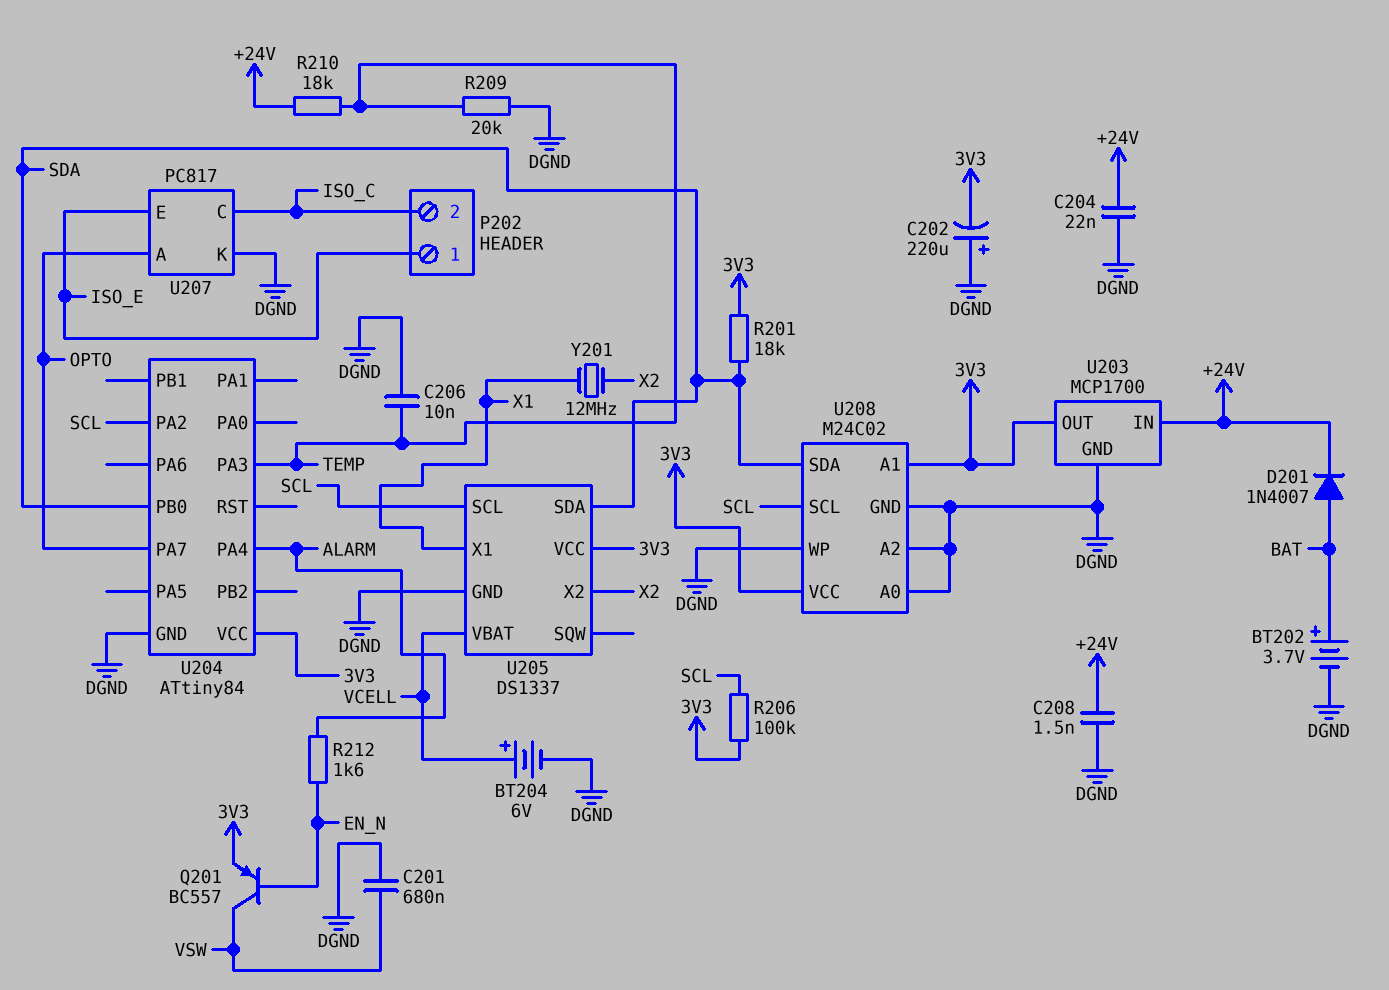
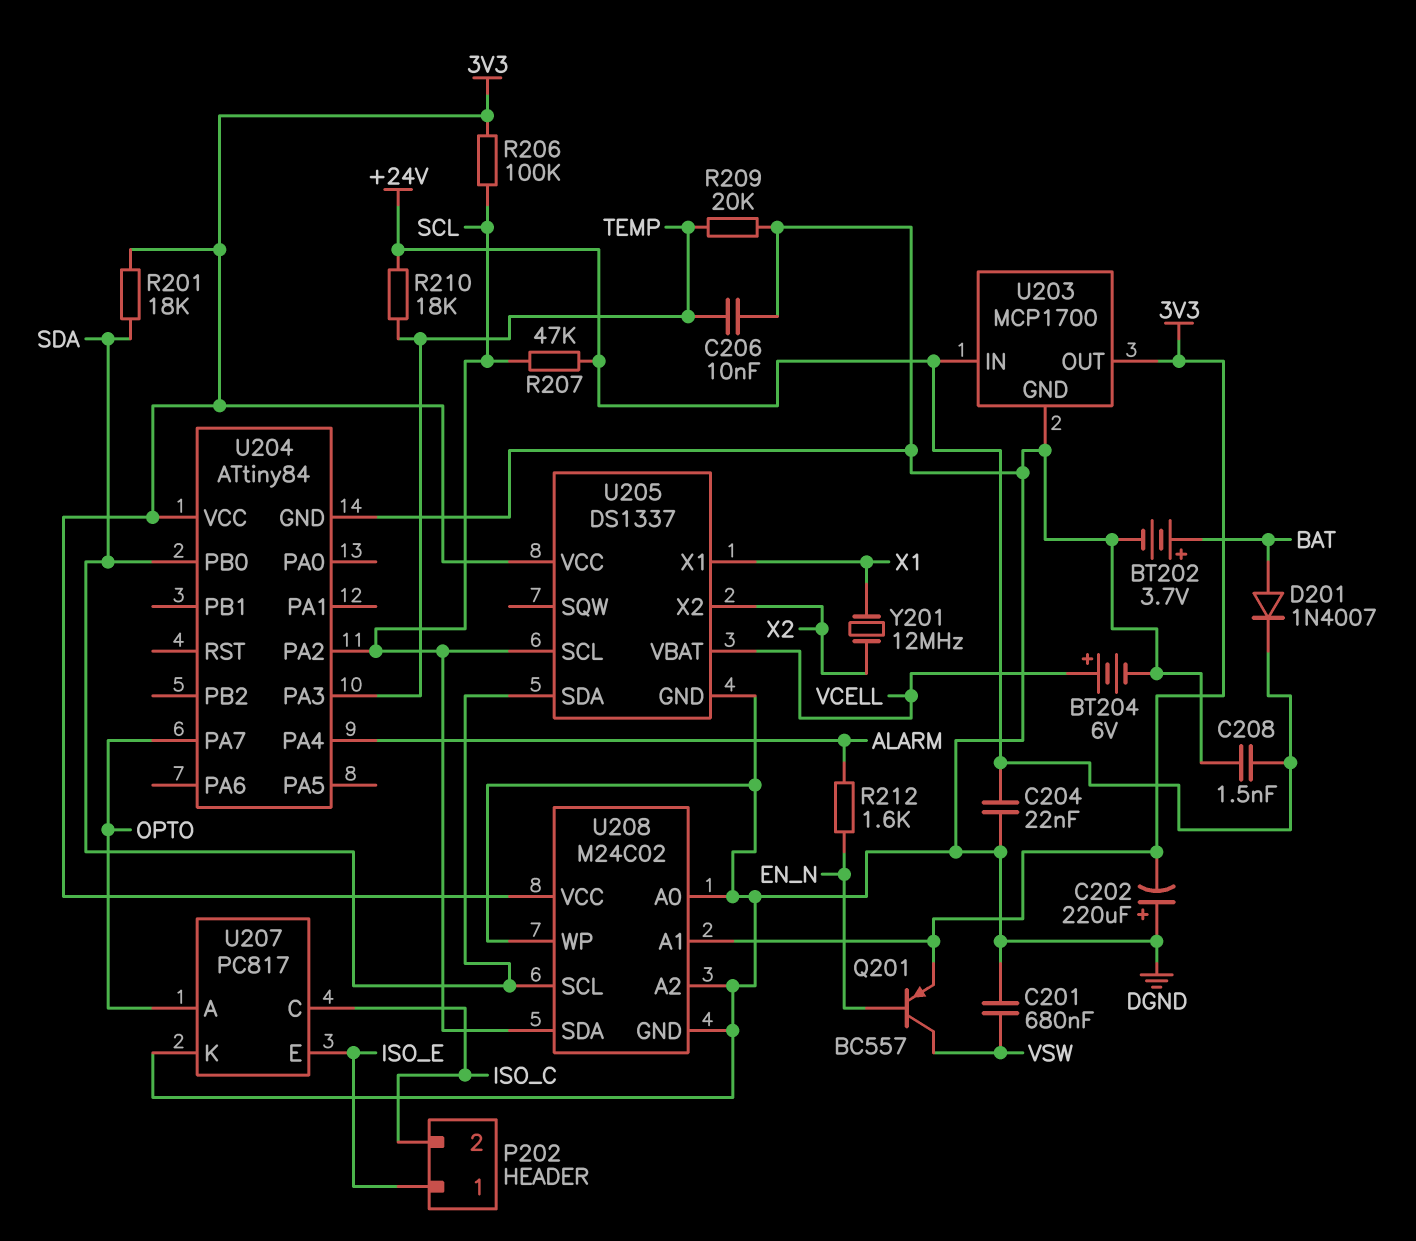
R207: none -> 47k (+24V, SCL)
U208 pin SCL: SCL -> SDA
U208 pin SDA: SDA -> SCL

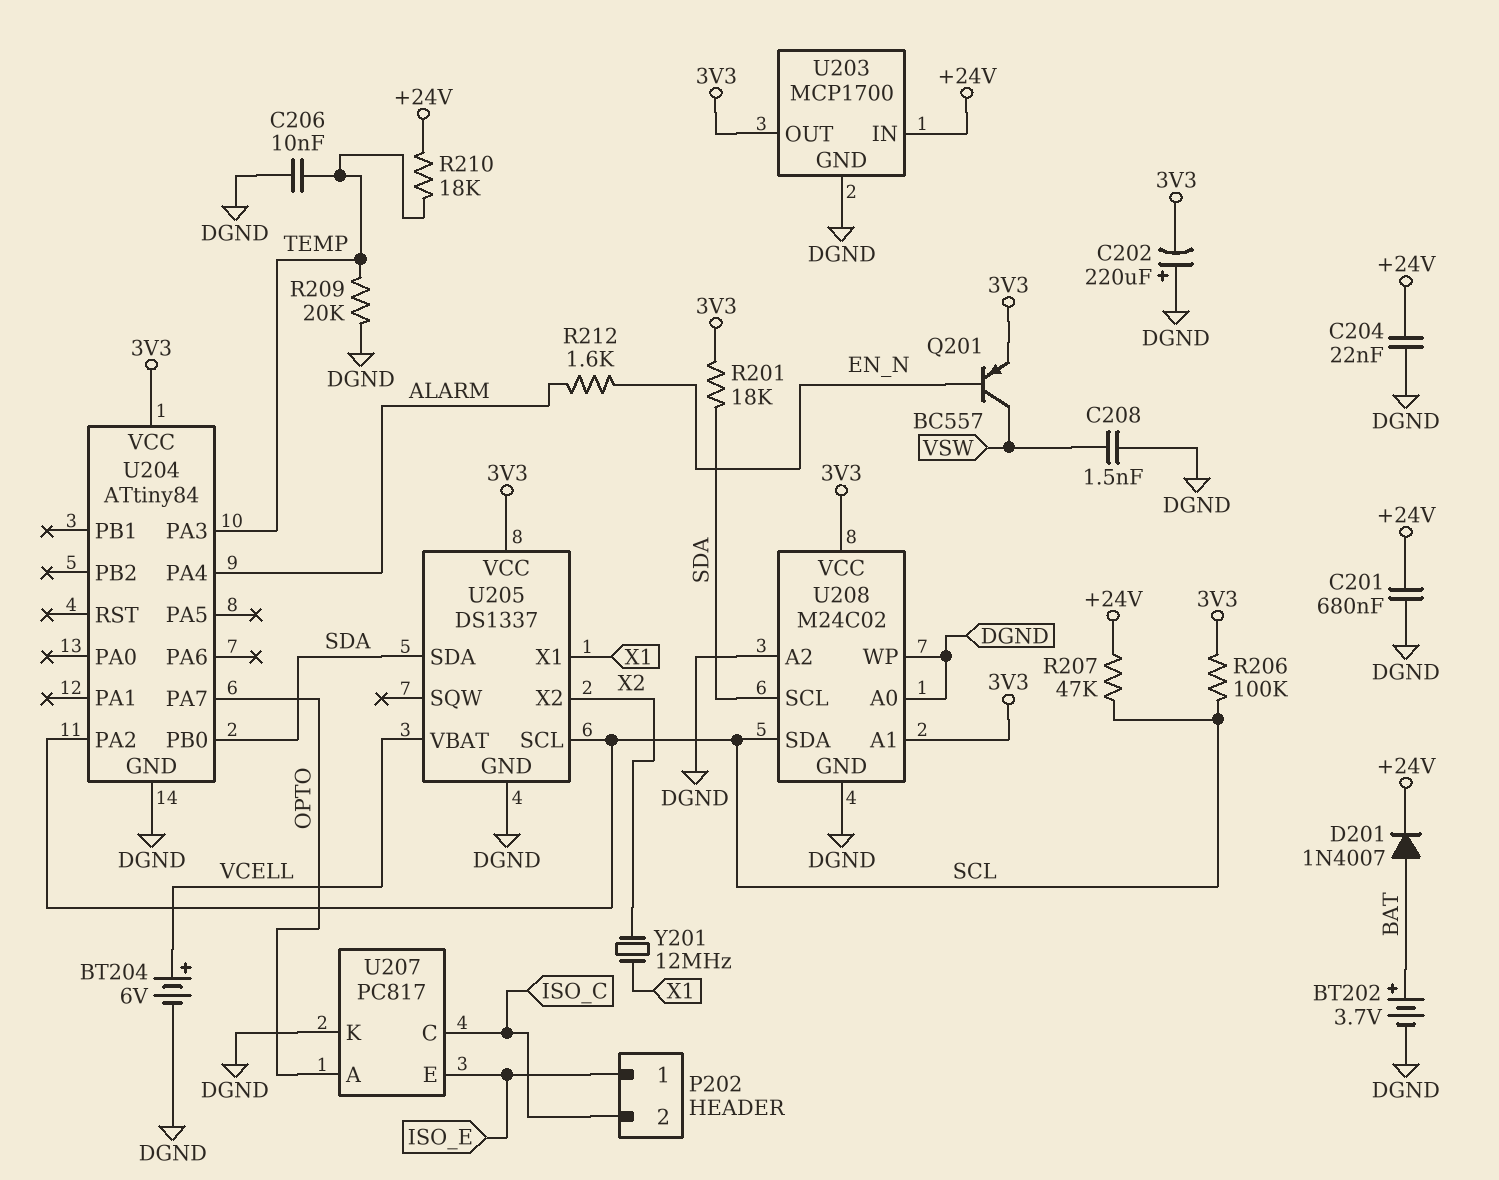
C201: 680nF (DGND, VSW) -> 680nF (+24V, DGND)
C208: 1.5nF (+24V, DGND) -> 1.5nF (DGND, VSW)

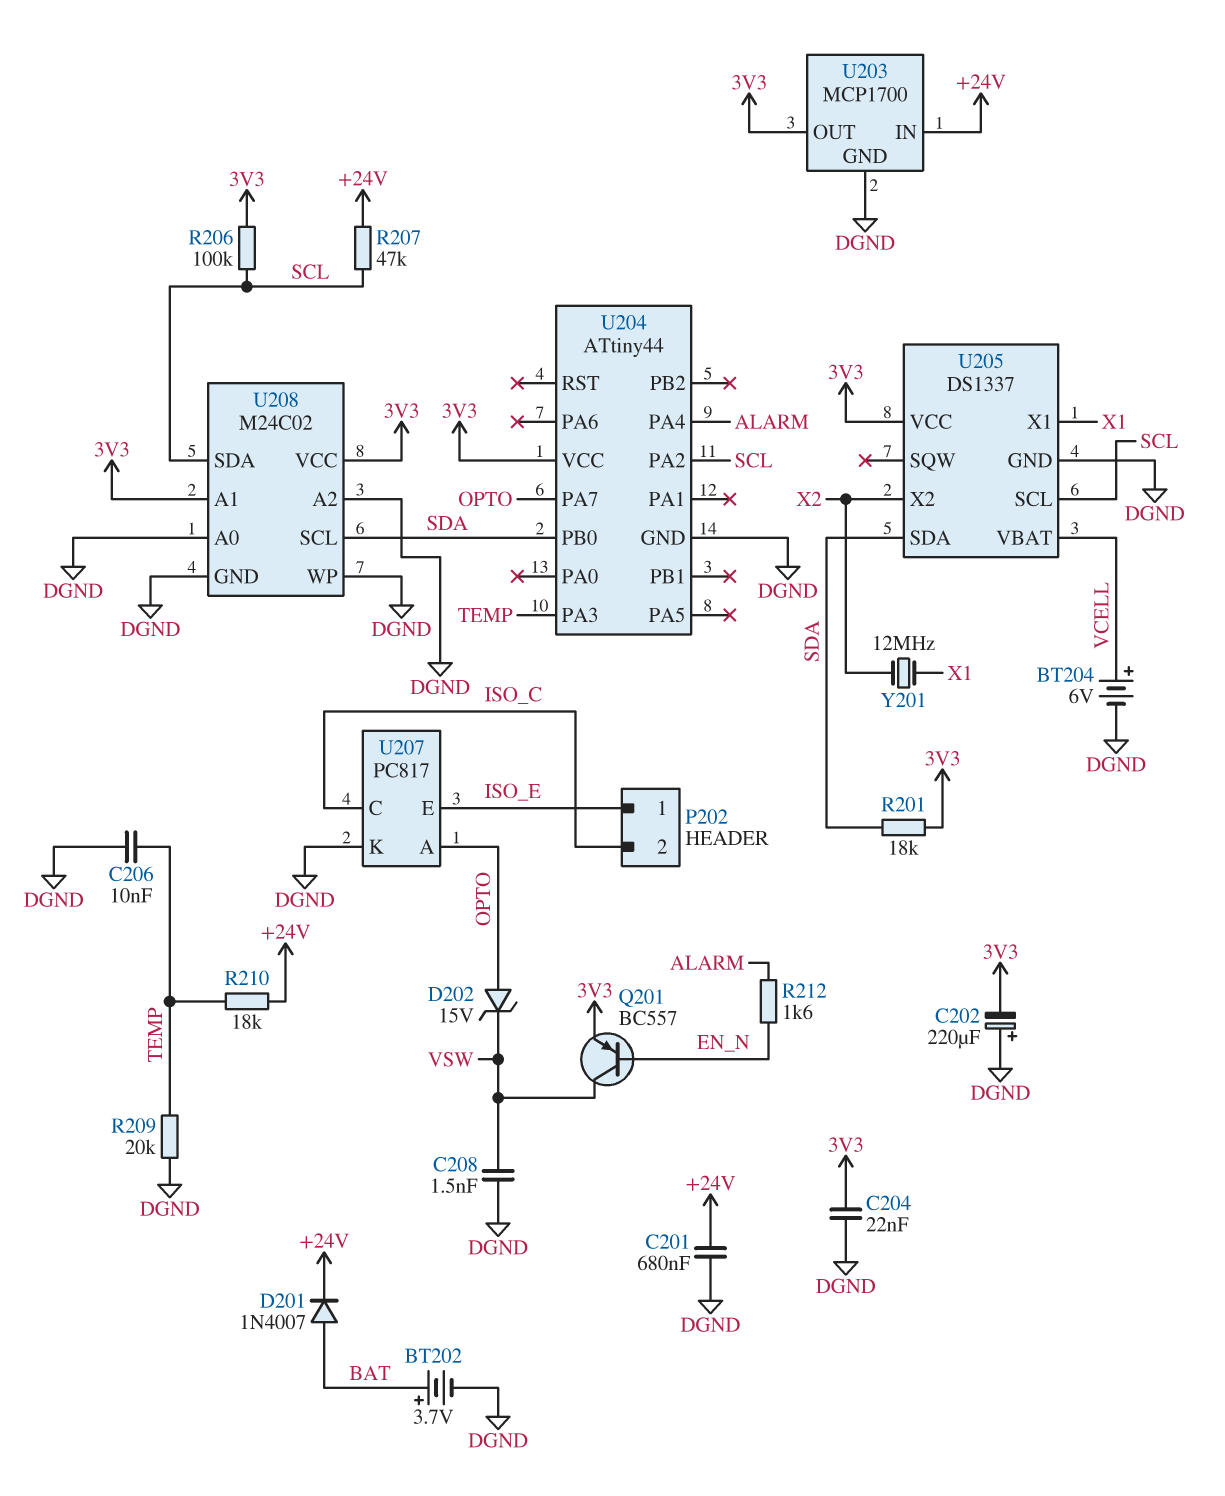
C204: 22nF (+24V, DGND) -> 22nF (3V3, DGND)
D202: none -> zener 15V (A OPTO, K VSW)
U204: ATtiny84 -> ATtiny44

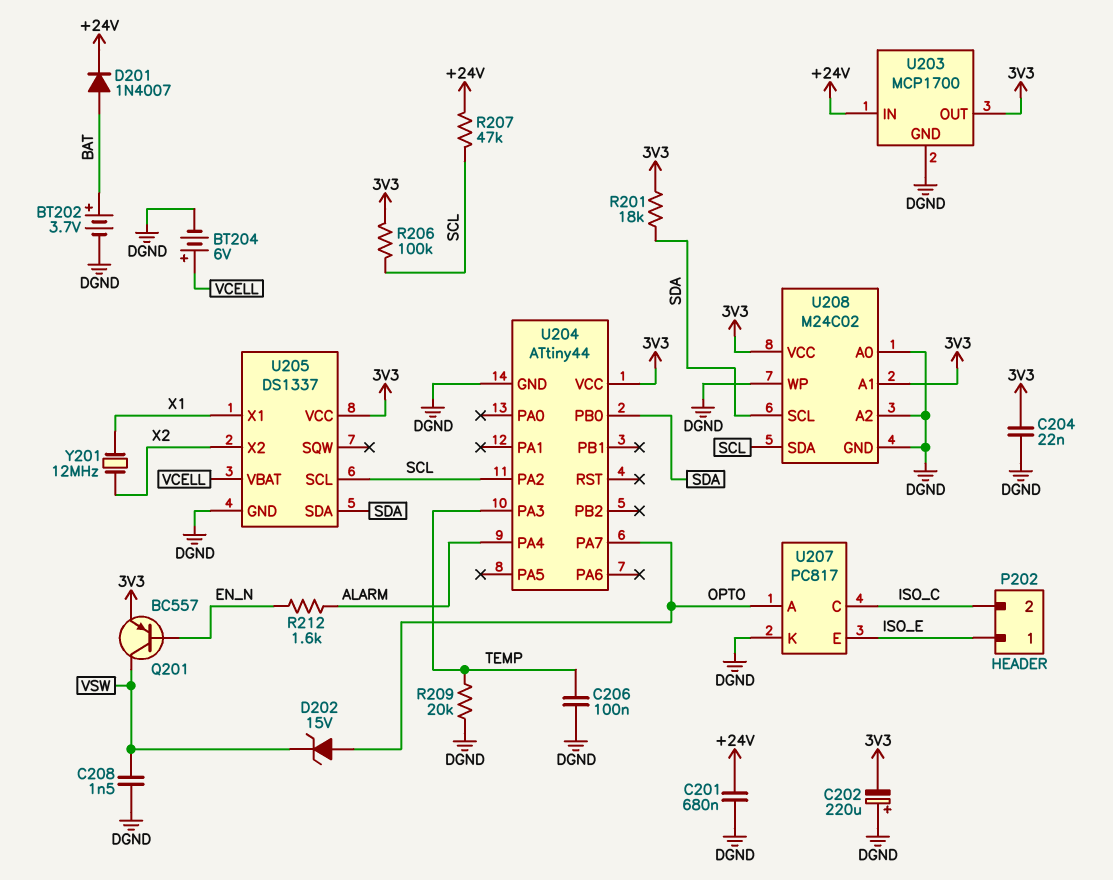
C206: 10nF (DGND, TEMP) -> 100nF (DGND, TEMP)
R210: 18k (+24V, TEMP) -> none

